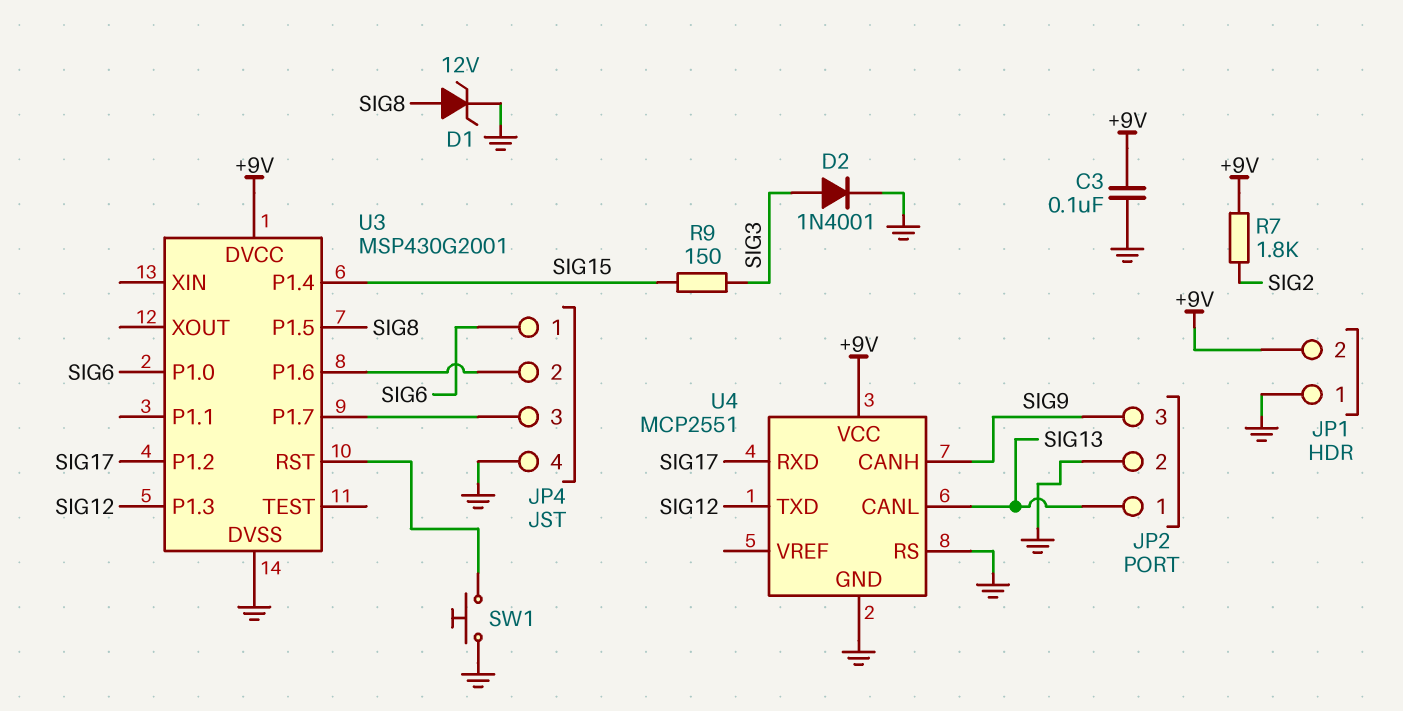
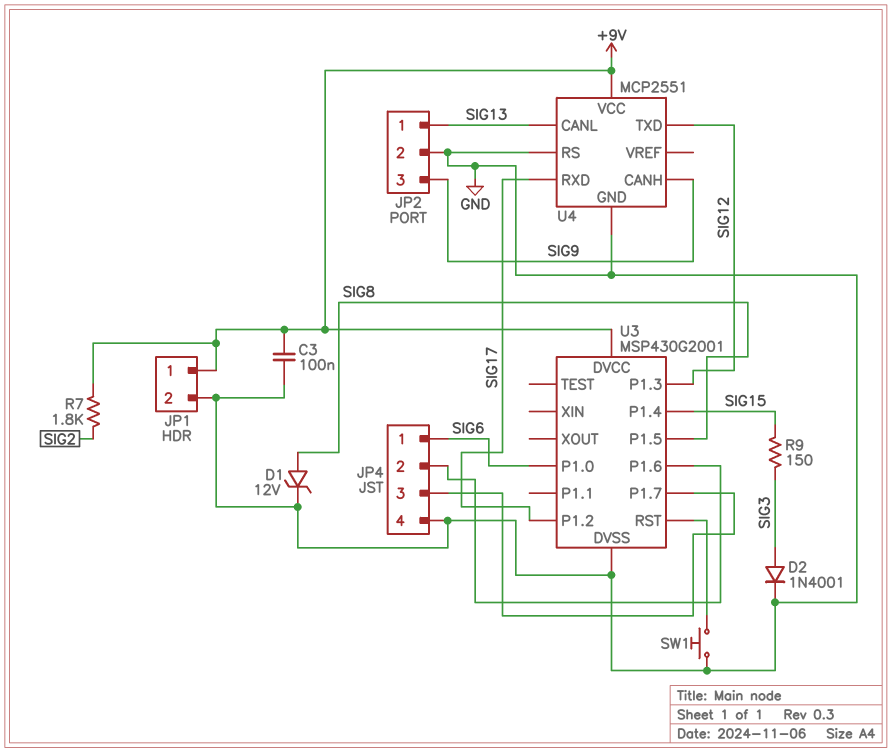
JP1 pin 1: GND -> +9V
JP1 pin 2: +9V -> GND

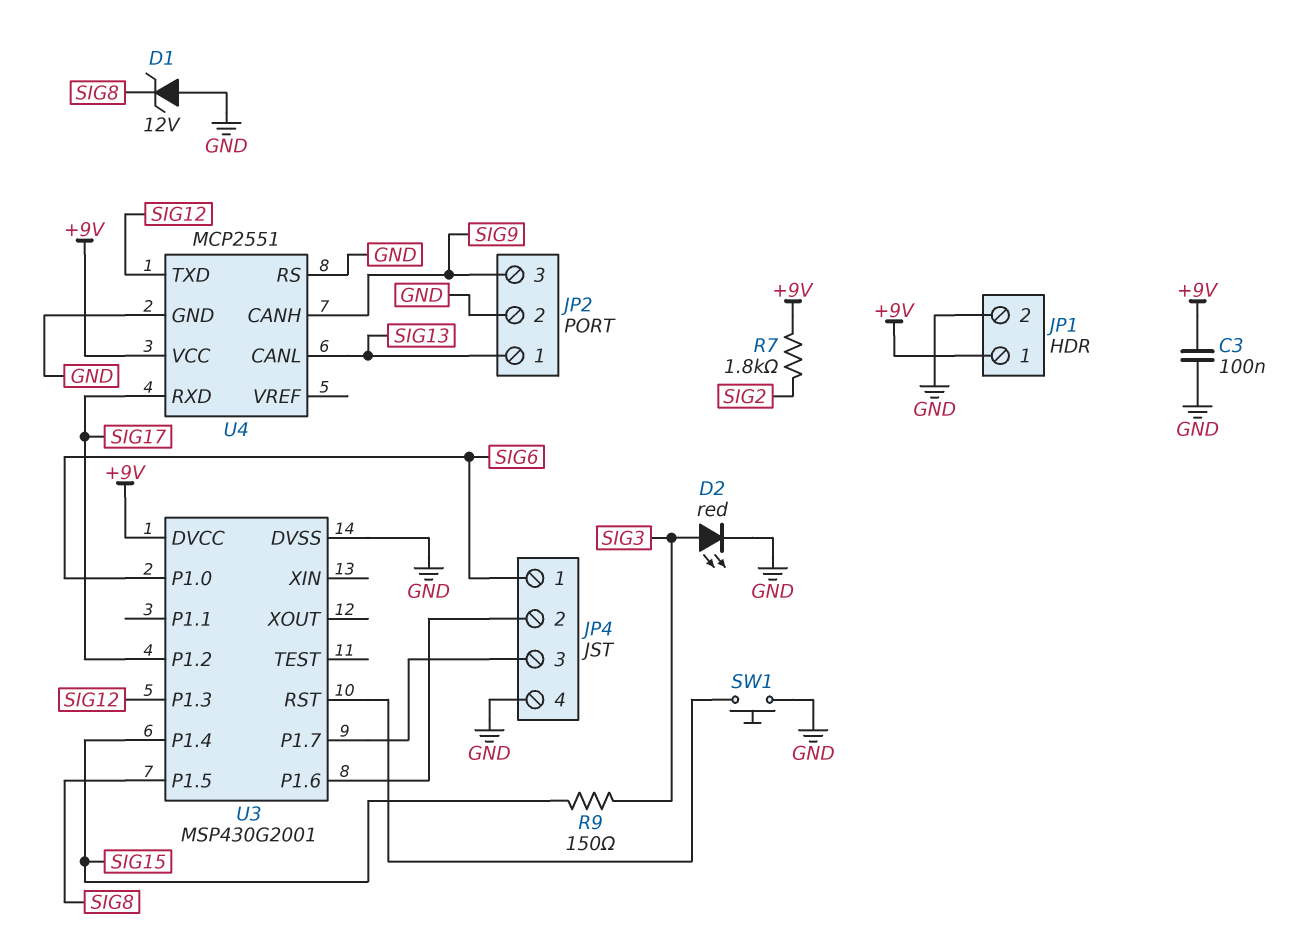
D1: zener 12V (A SIG8, K GND) -> zener 12V (A GND, K SIG8)
D2: diode 1N4001 (A SIG3, K GND) -> LED red (A SIG3, K GND)

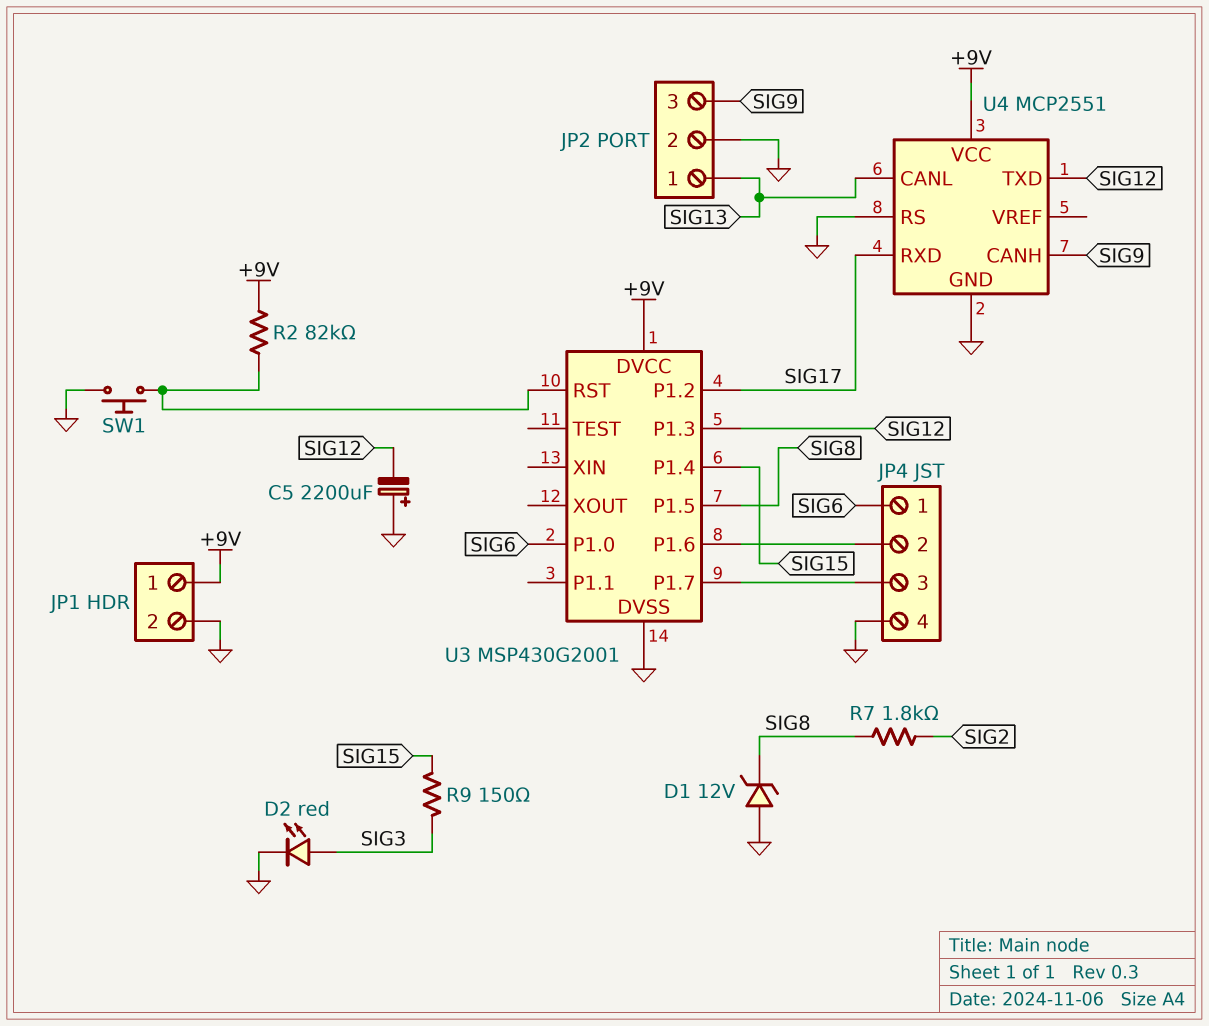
C3: 100nF (+9V, GND) -> none
C5: none -> 2200uF (plus GND, minus SIG12)
R2: none -> 82k (+9V, U3/RST)
R7: 1.8k (+9V, SIG2) -> 1.8k (SIG2, SIG8)

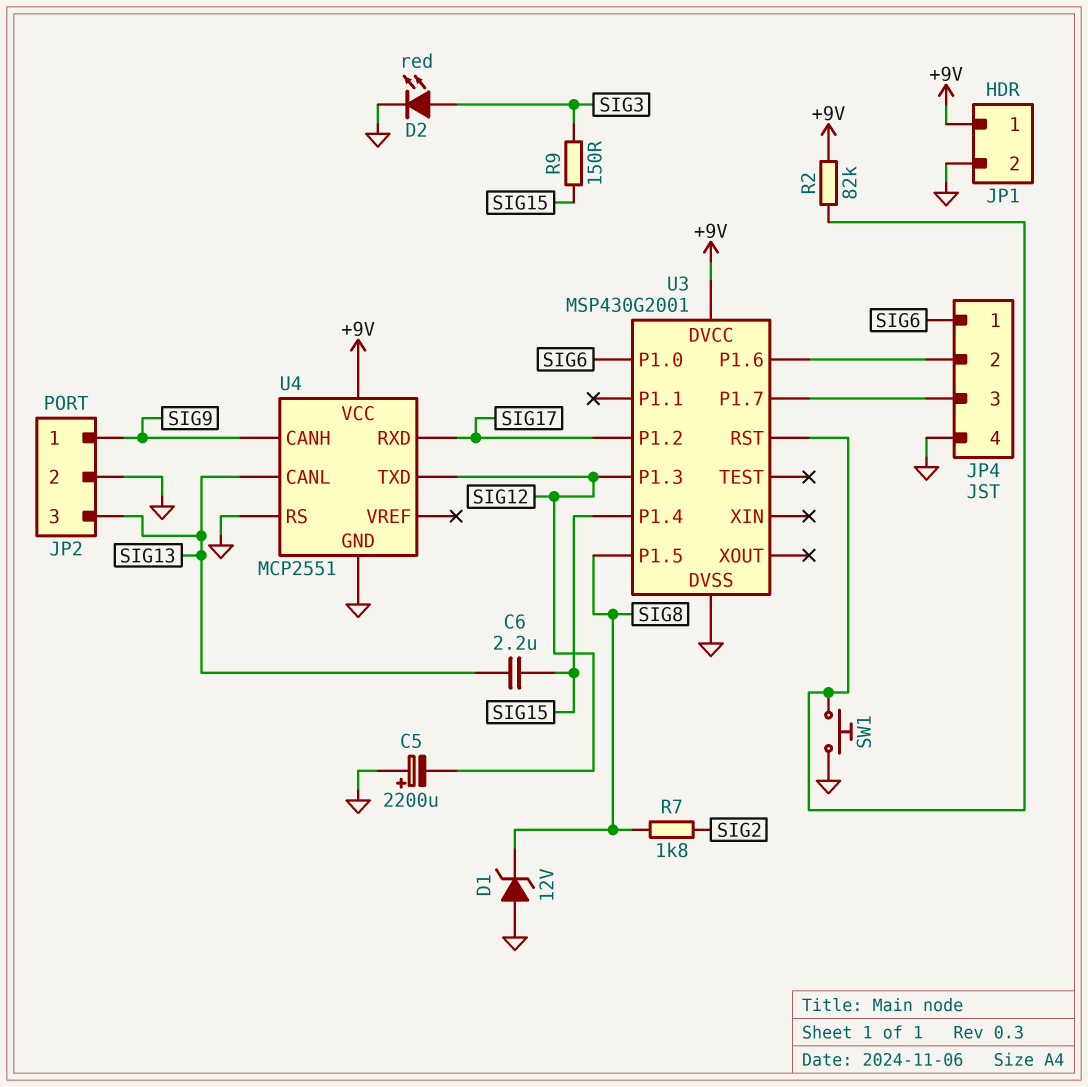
C6: none -> 2.2uF (SIG13, SIG15)
JP2 pin 1: SIG13 -> SIG9
JP2 pin 3: SIG9 -> SIG13

